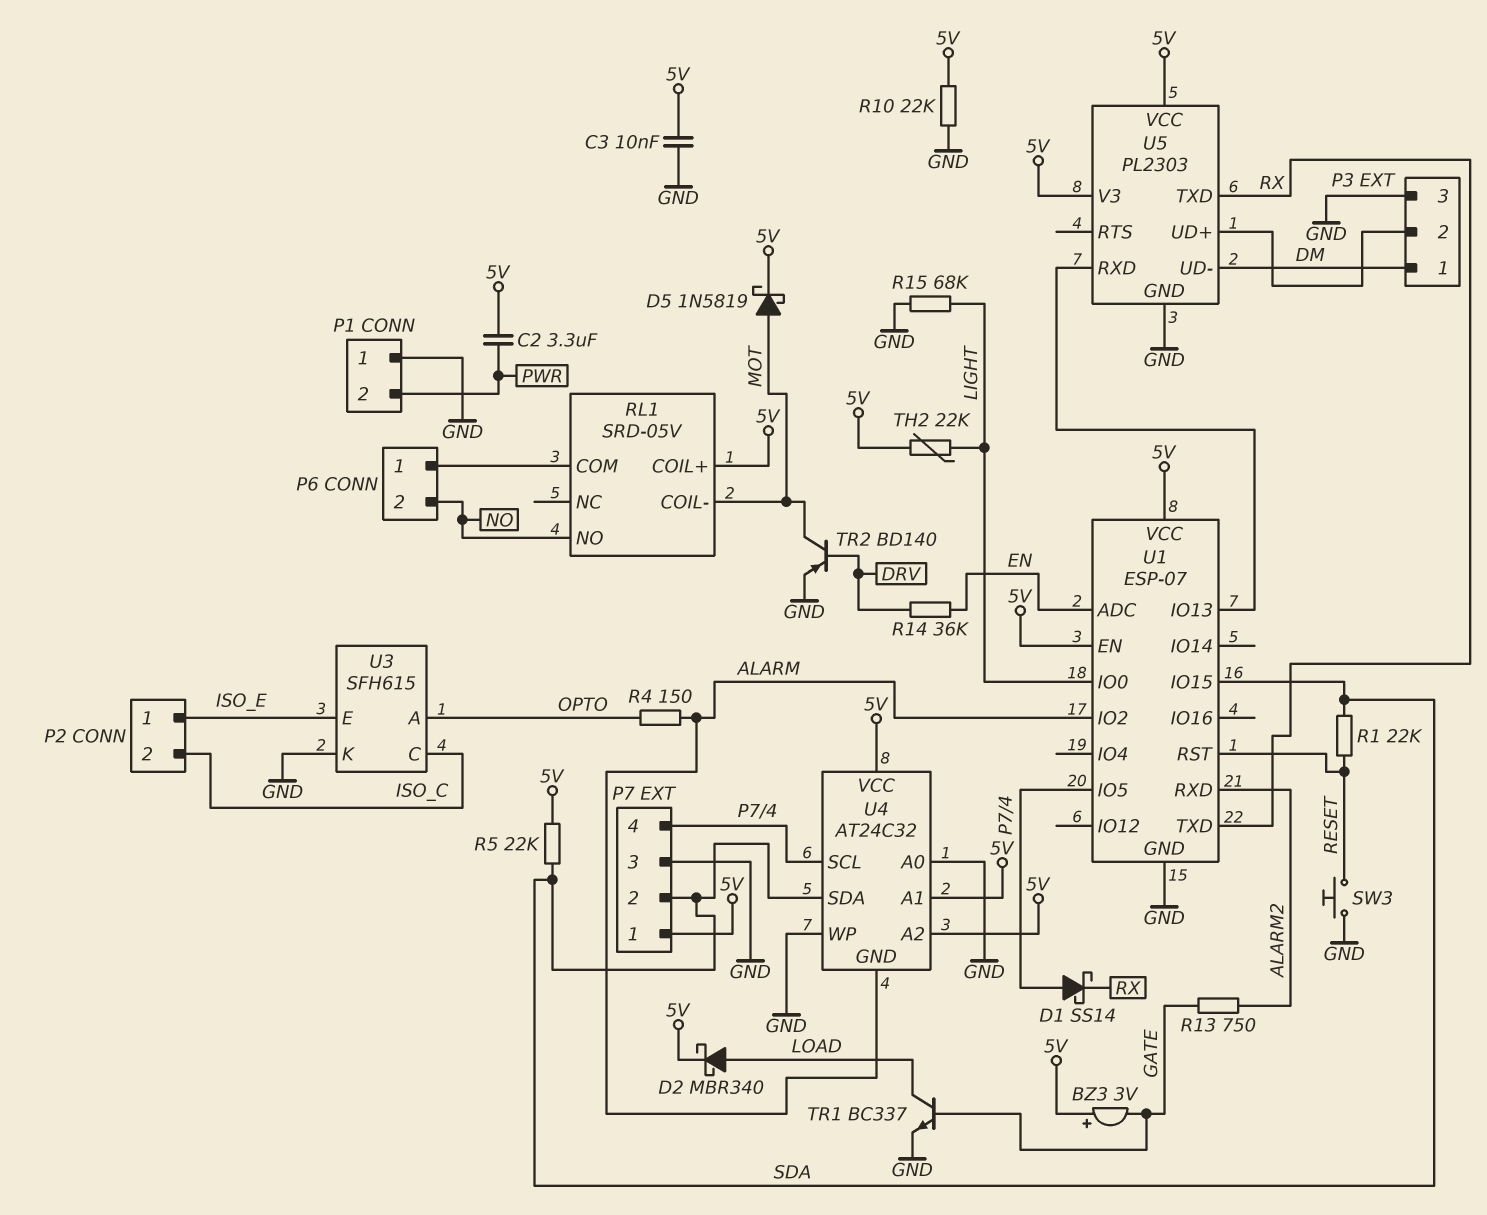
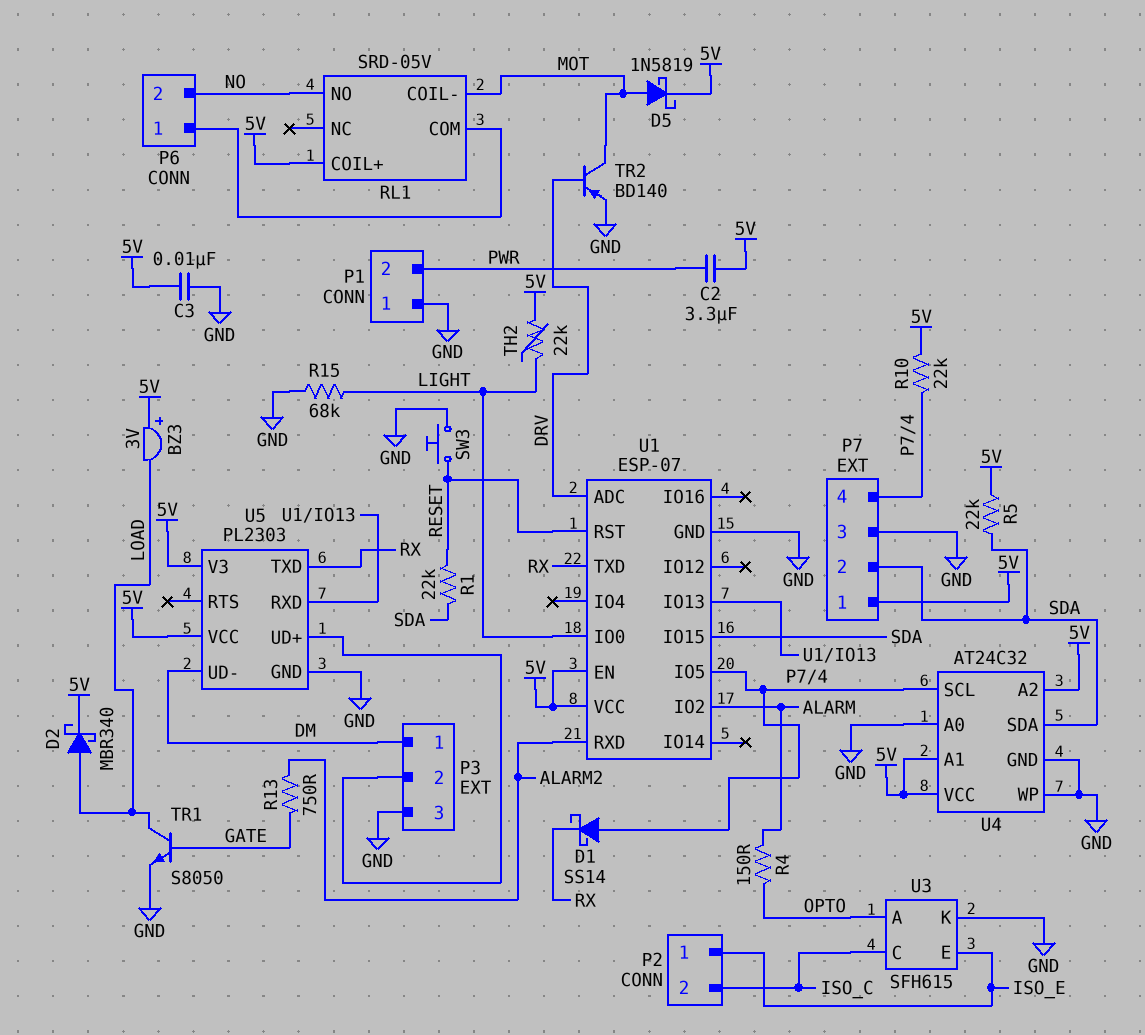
BZ3: buzzer 3V (plus 5V, minus GATE) -> buzzer 3V (plus 5V, minus LOAD)
R10: 22k (5V, GND) -> 22k (5V, P7/4)
R14: 36k (DRV, EN) -> none
TR1: NPN BC337 (B GATE, C LOAD, E GND) -> NPN S8050 (B GATE, C LOAD, E GND)
U1 pin ADC: EN -> DRV
U4 pin GND: ALARM -> GND

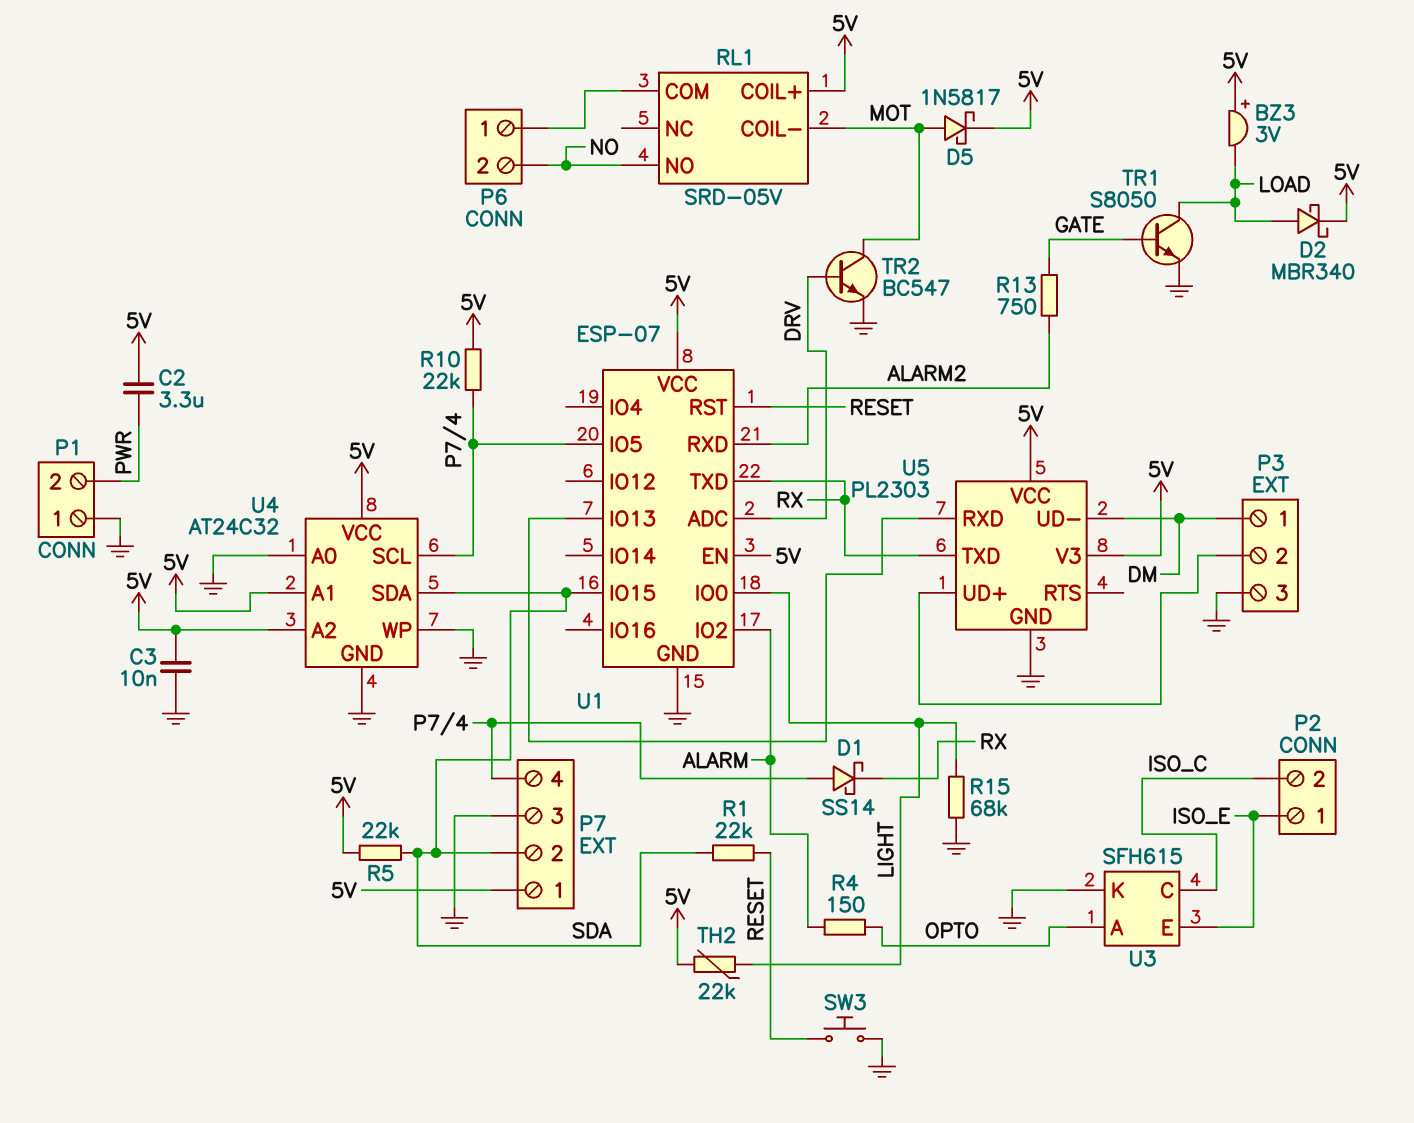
D5: schottky 1N5819 (A MOT, K 5V) -> schottky 1N5817 (A MOT, K 5V)
TR2: PNP BD140 (B DRV, C MOT, E GND) -> NPN BC547 (B DRV, C MOT, E GND)

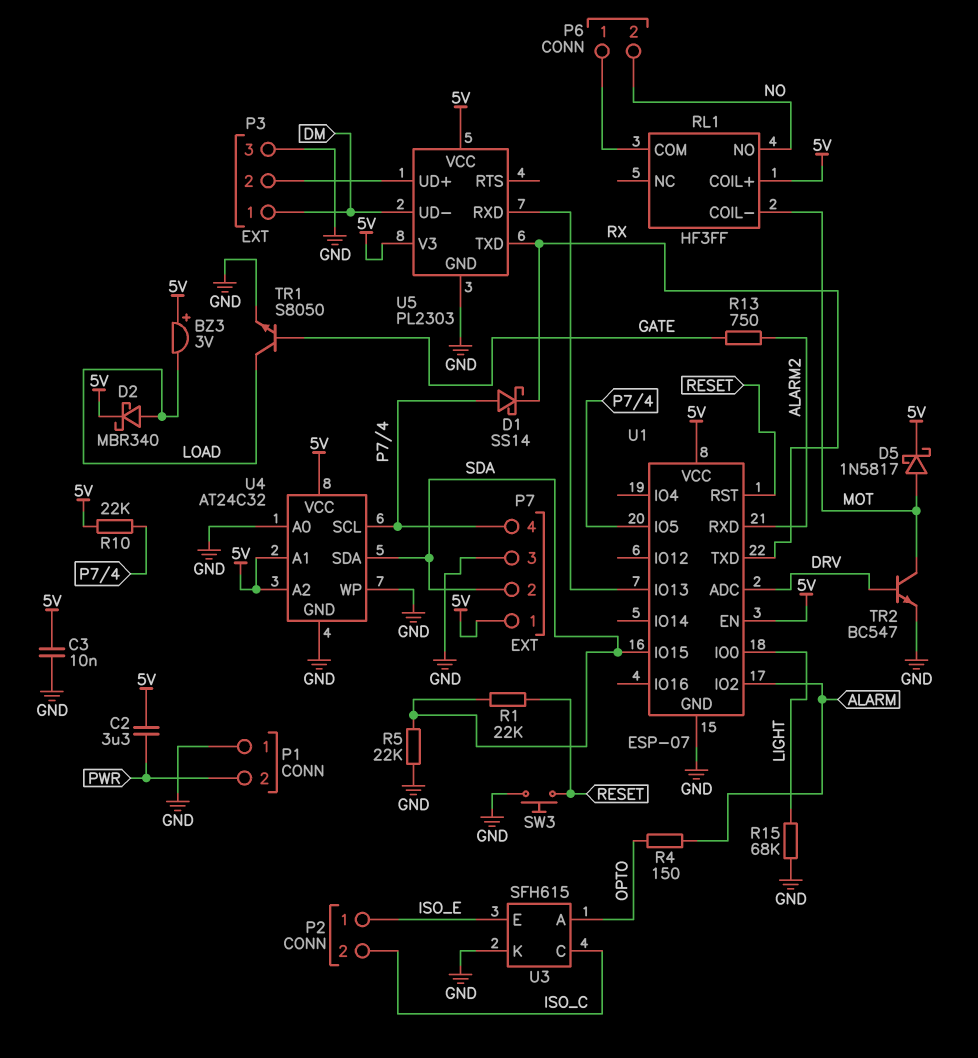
R5: 22k (5V, SDA) -> 22k (GND, SDA)
RL1: SRD-05V -> HF3FF
TH2: 22k (5V, LIGHT) -> none

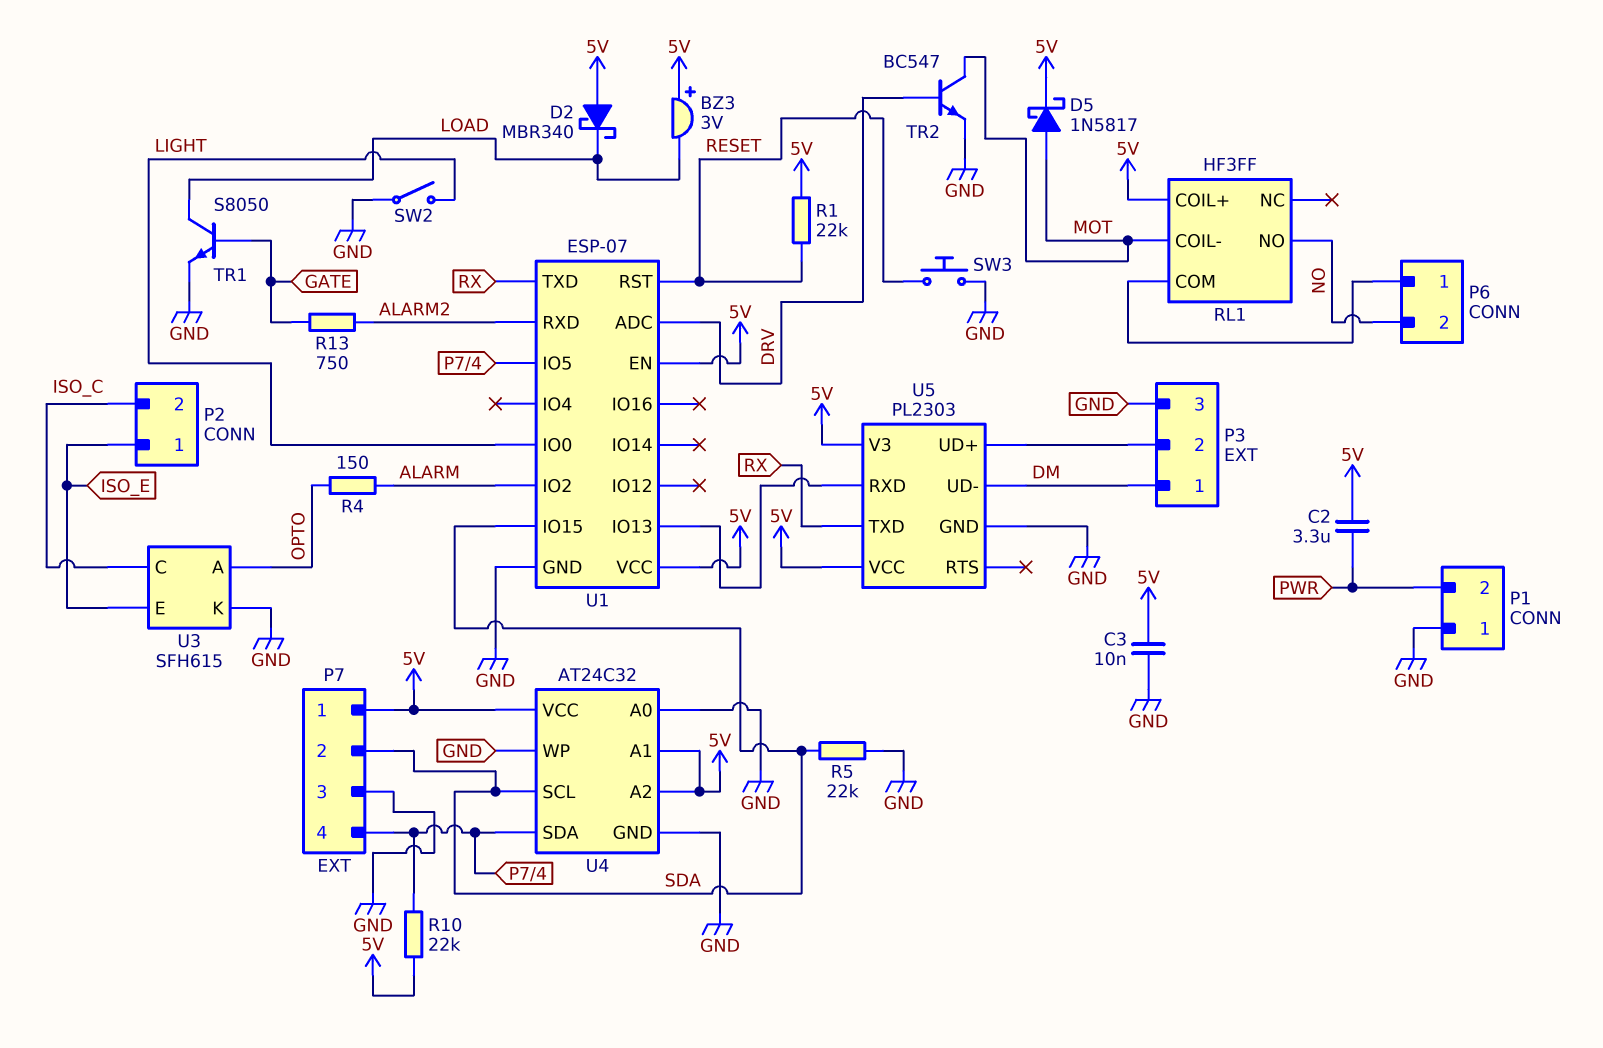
D1: schottky SS14 (A P7/4, K RX) -> none
D2: schottky MBR340 (A LOAD, K 5V) -> schottky MBR340 (A 5V, K LOAD)
R1: 22k (RESET, SDA) -> 22k (5V, RESET)
R15: 68k (GND, LIGHT) -> none
SW2: none -> switch (GND, LIGHT)
U4 pin SCL: P7/4 -> SDA
U4 pin SDA: SDA -> P7/4

